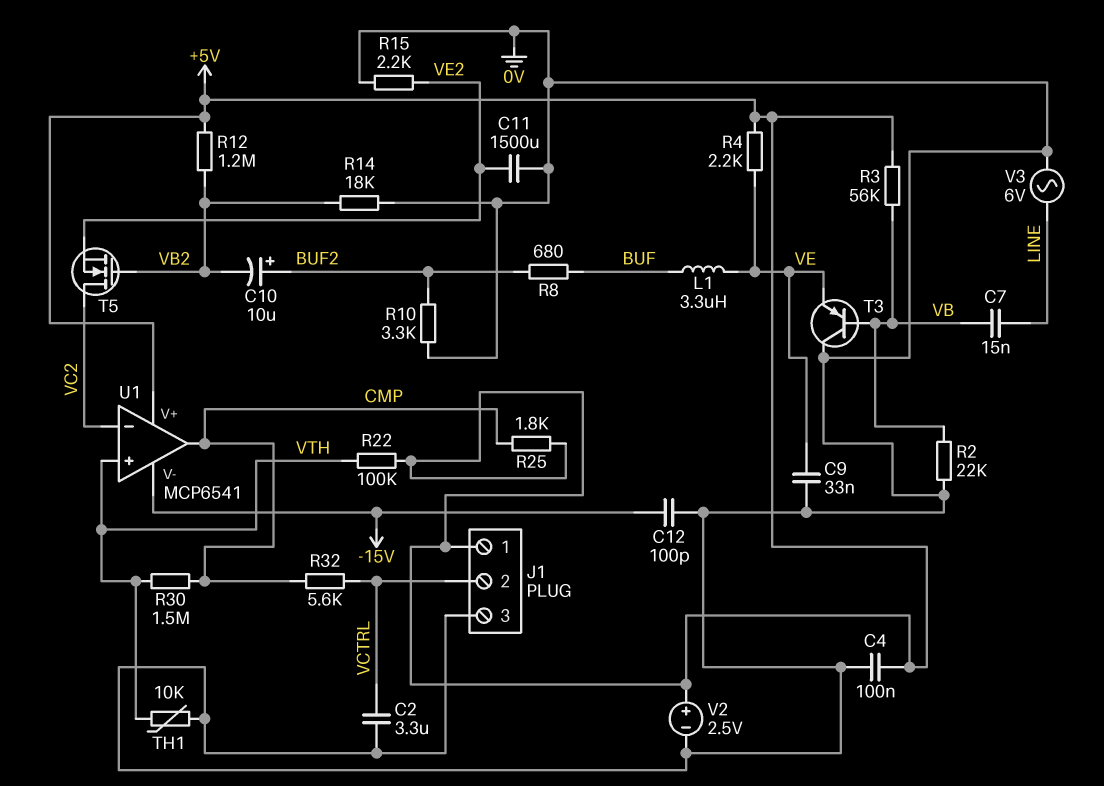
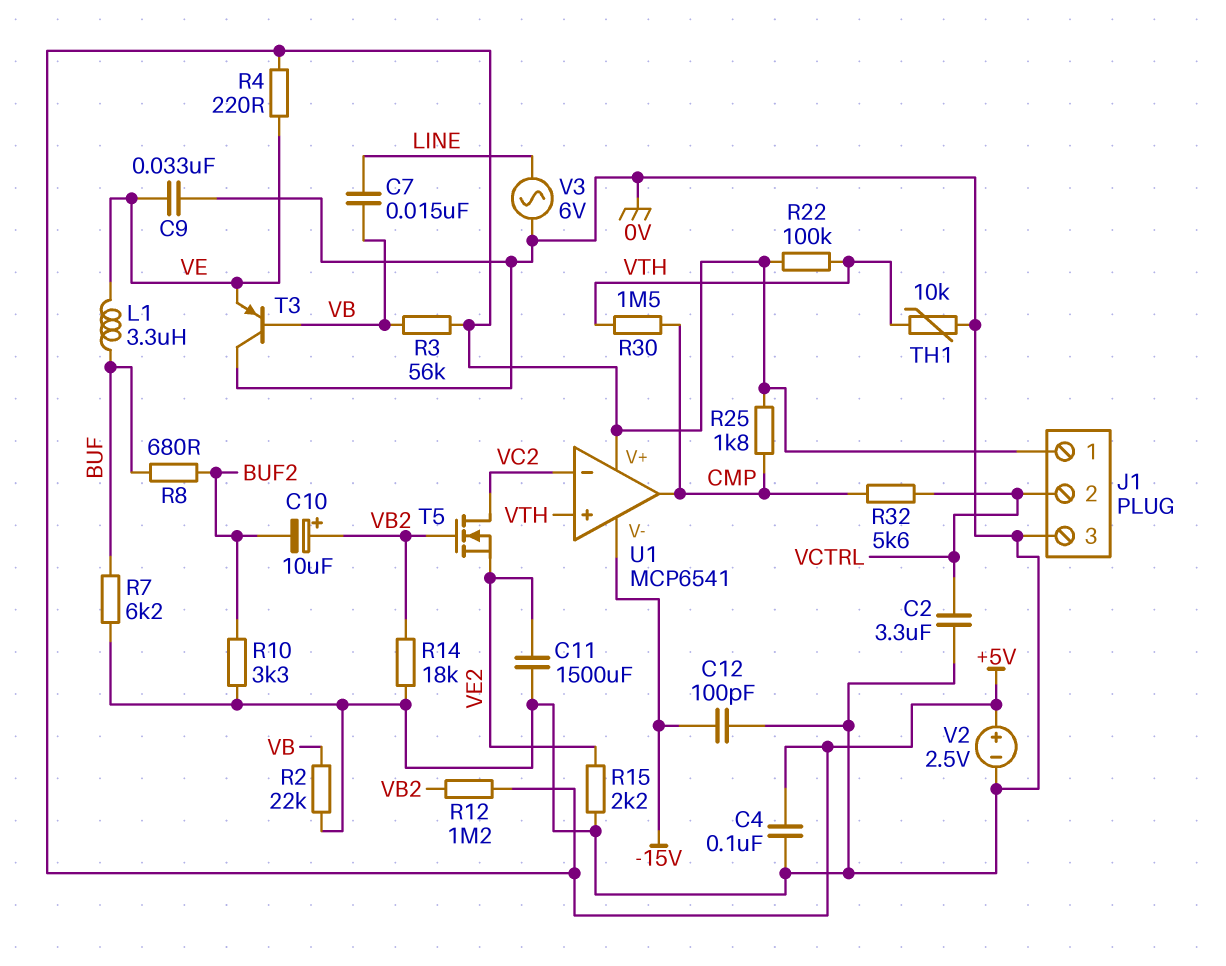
C10: 10uF (plus BUF2, minus VB2) -> 10uF (plus VB2, minus BUF2)
R4: 2.2k (+5V, VE) -> 220 (+5V, VE)
R7: none -> 6.2k (0V, BUF)

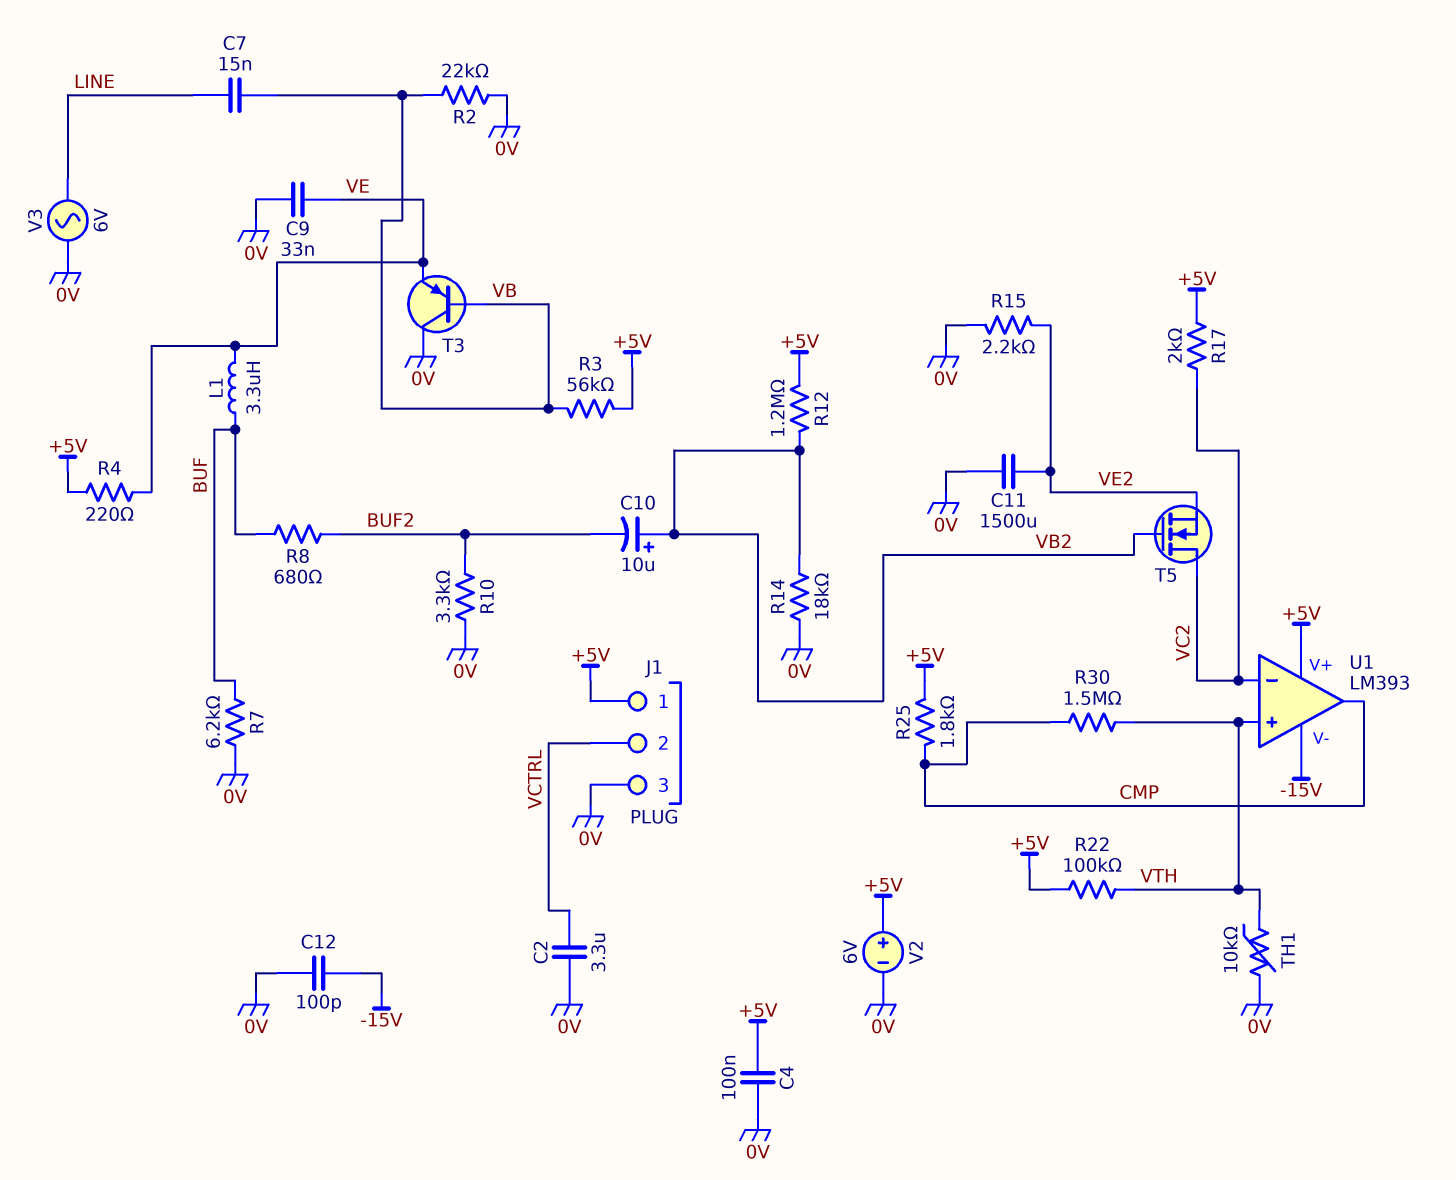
R17: none -> 2k (+5V, VC2)
R32: 5.6k (CMP, VCTRL) -> none
U1: MCP6541 -> LM393
V2: 2.5V (plus +5V, minus 0V) -> 6V (plus +5V, minus 0V)

